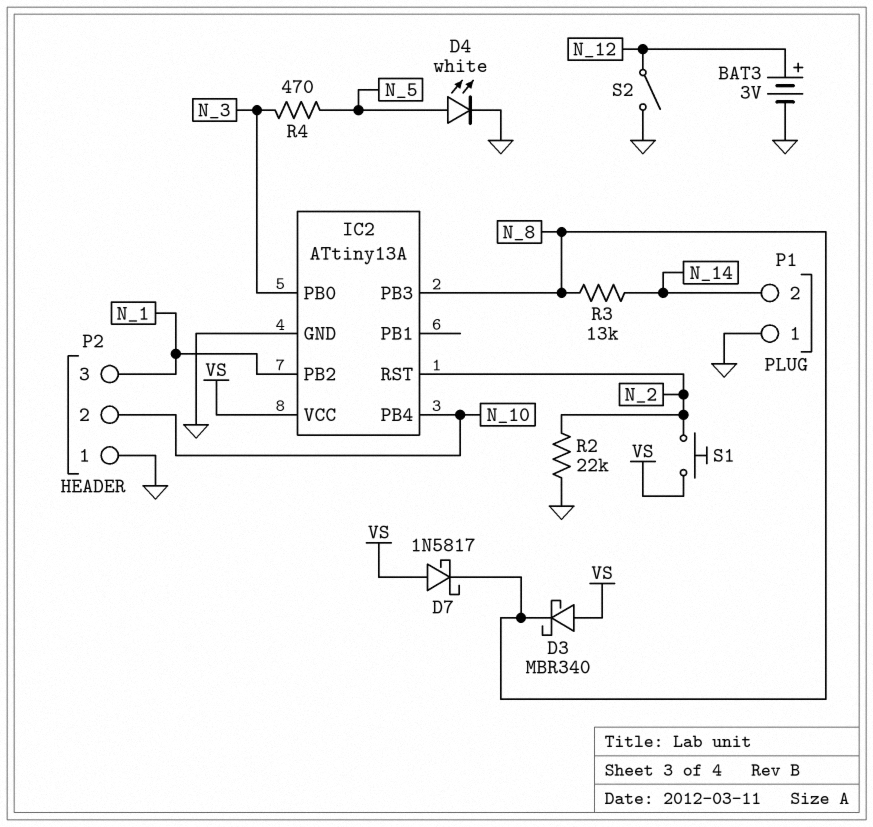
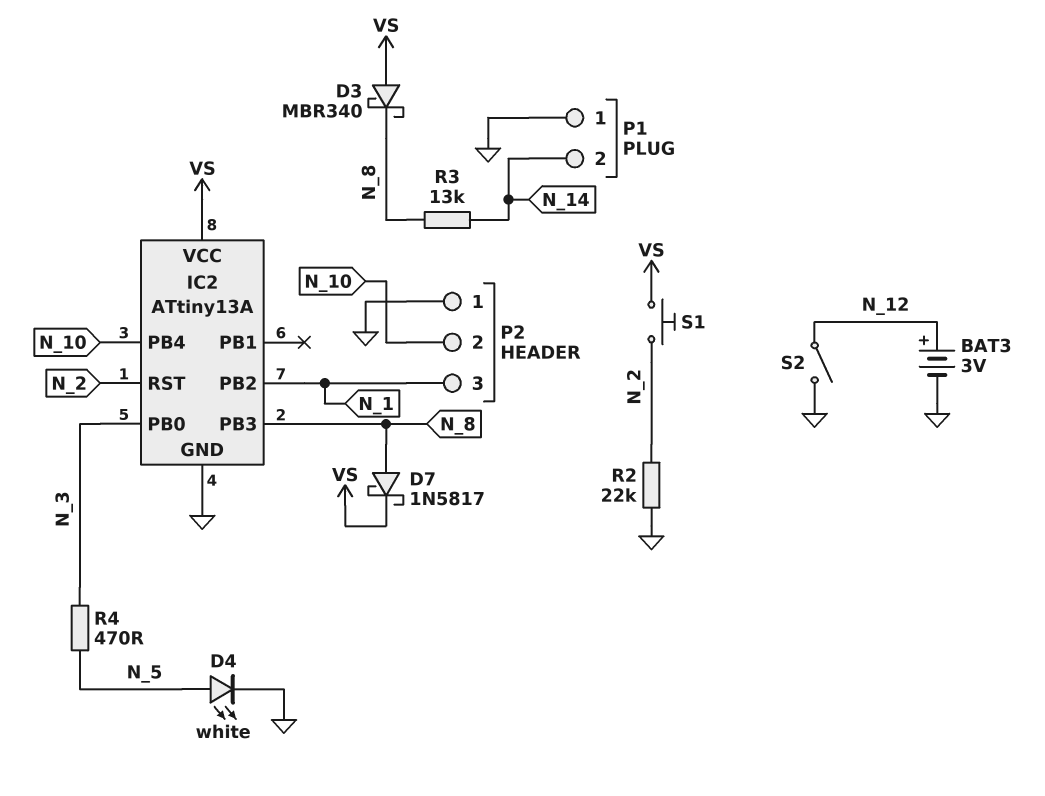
D7: schottky 1N5817 (A VS, K N_8) -> schottky 1N5817 (A N_8, K VS)

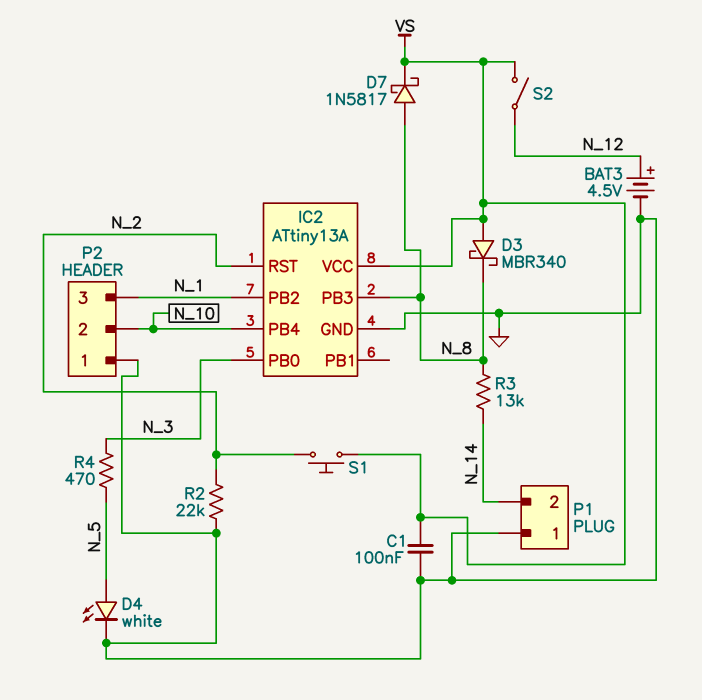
BAT3: 3V (plus N_12, minus GND) -> 4.5V (plus N_12, minus GND)
C1: none -> 100nF (GND, VS)
S2: switch (GND, N_12) -> switch (N_12, VS)

